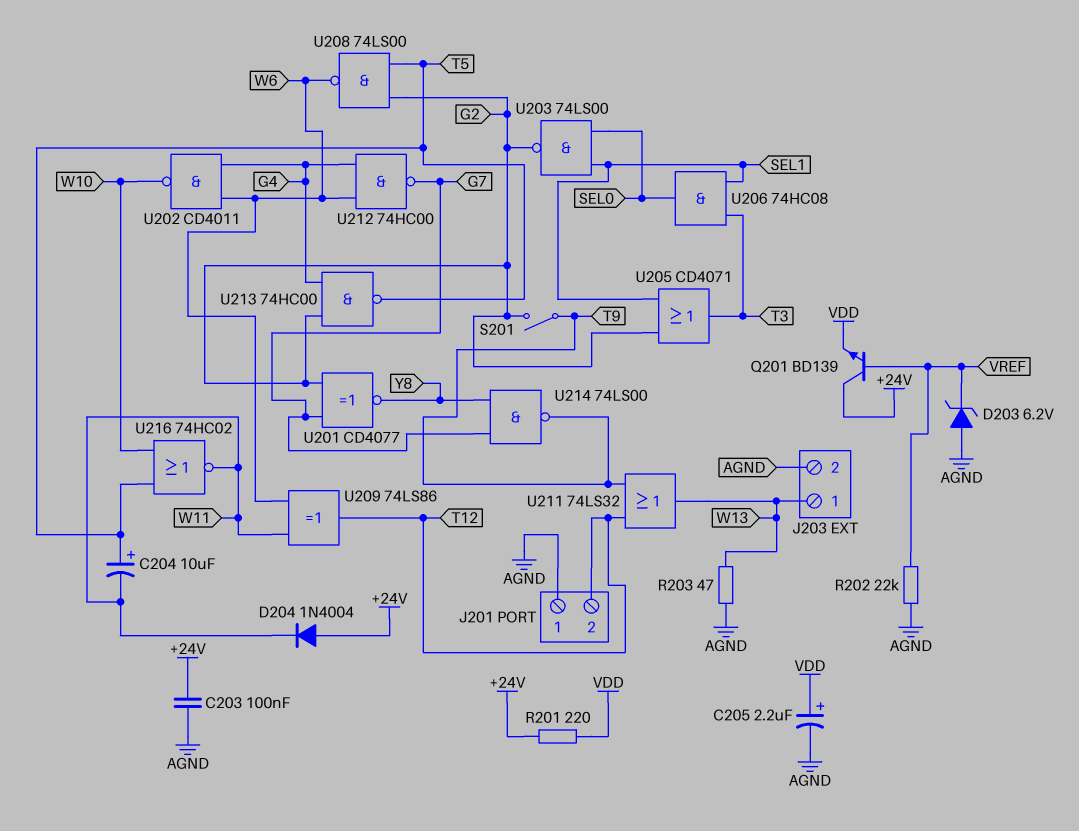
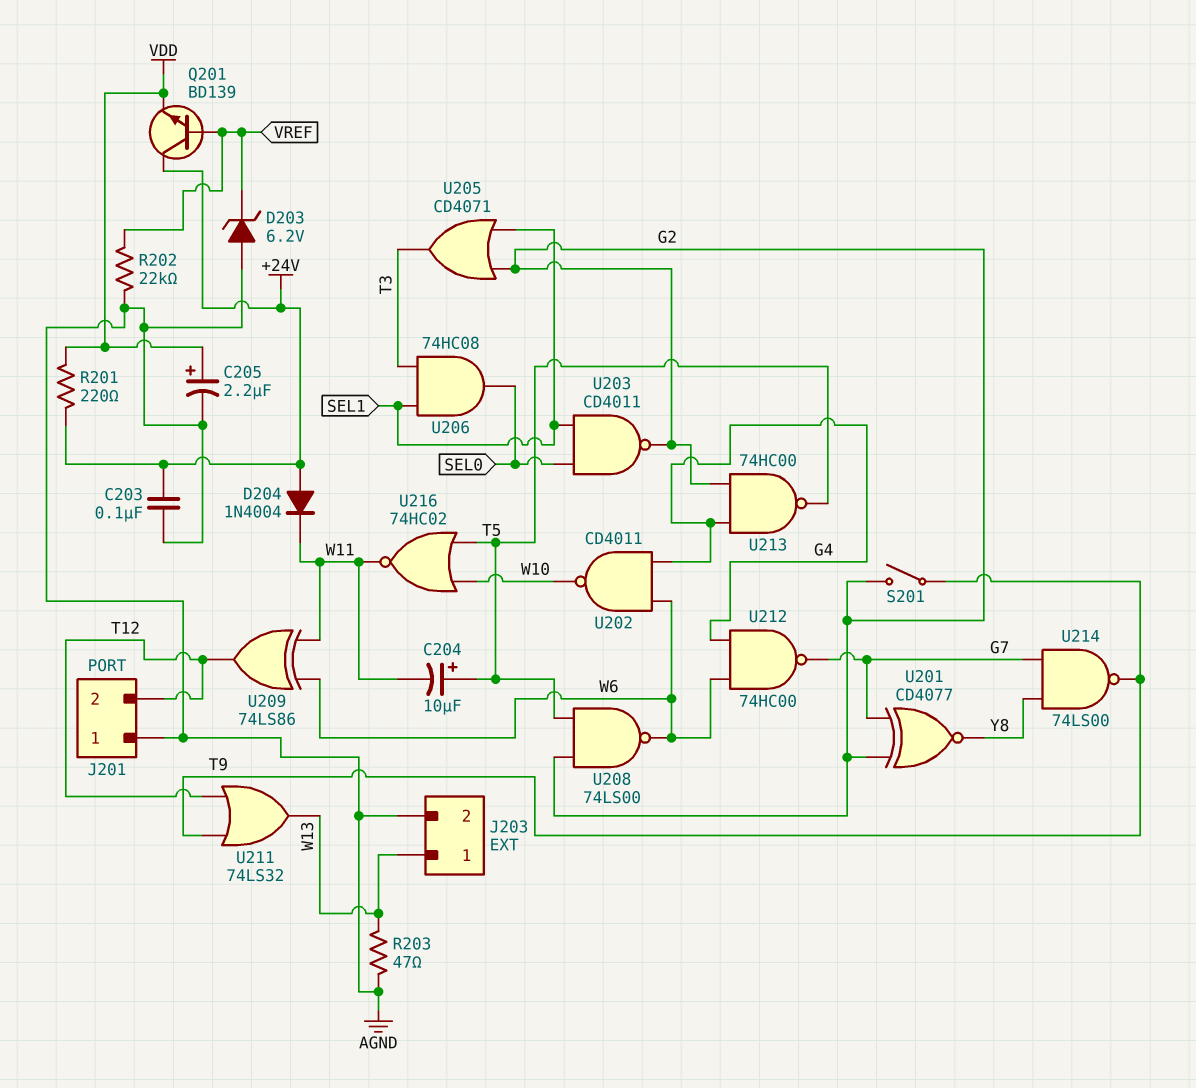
U203: NAND 74LS00 (in SEL0, in SEL1, out G2) -> NAND CD4011 (in SEL0, in SEL1, out G2)

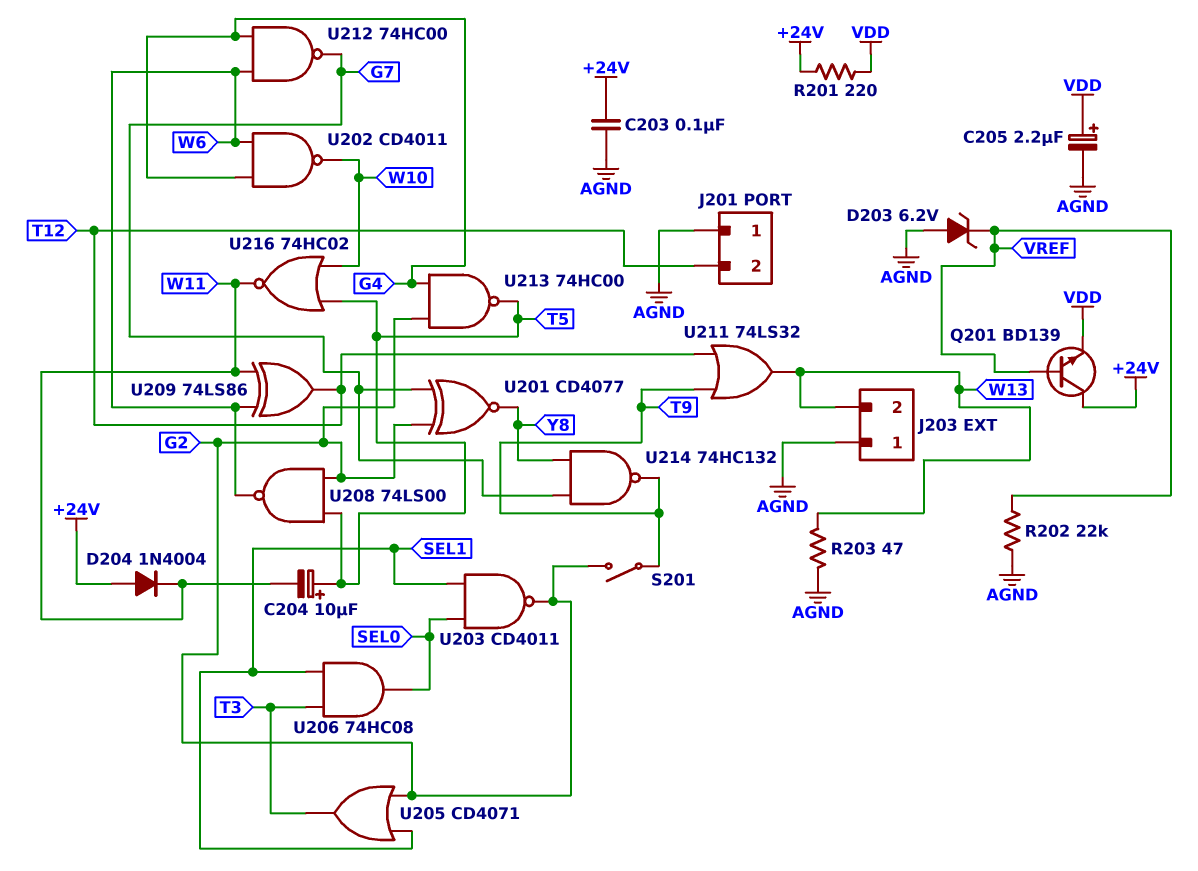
J203 pin 1: W13 -> AGND
J203 pin 2: AGND -> W13
U214: NAND 74LS00 (in G7, in Y8, out T9) -> NAND 74HC132 (in G7, in Y8, out T9)

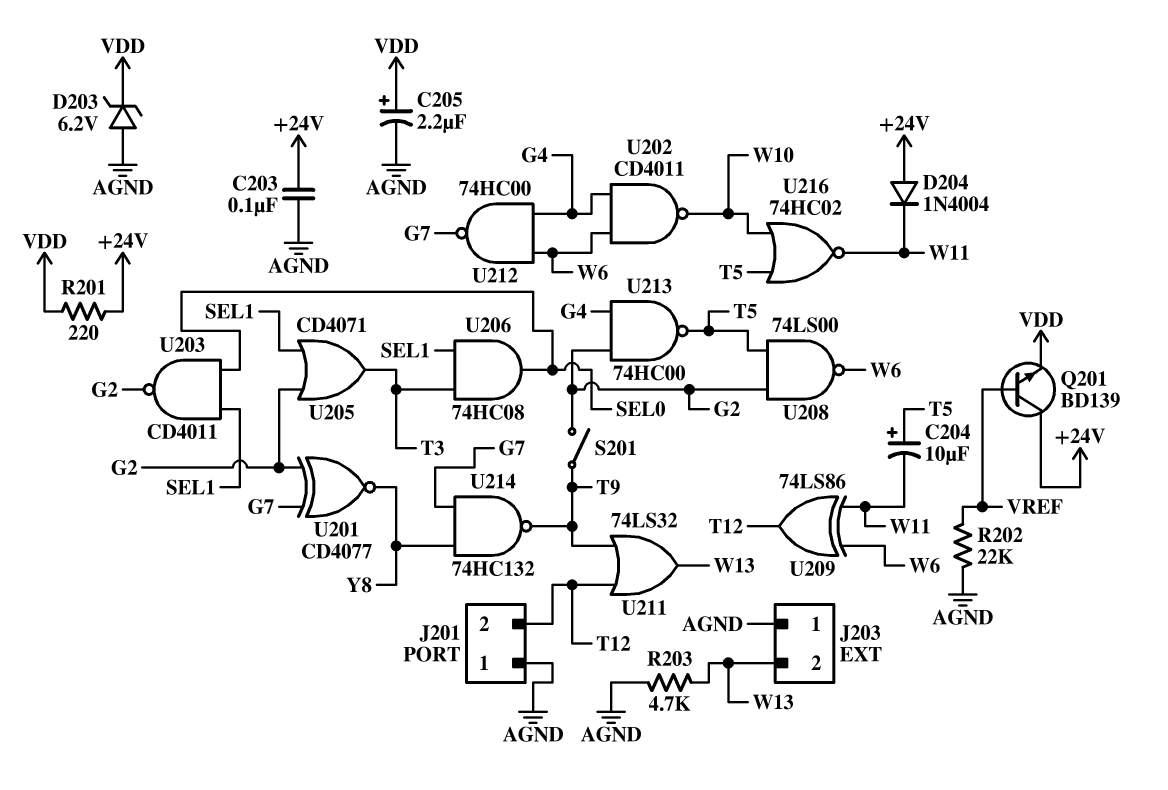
D203: zener 6.2V (A AGND, K VREF) -> zener 6.2V (A AGND, K VDD)
R203: 47 (AGND, W13) -> 4.7k (AGND, W13)

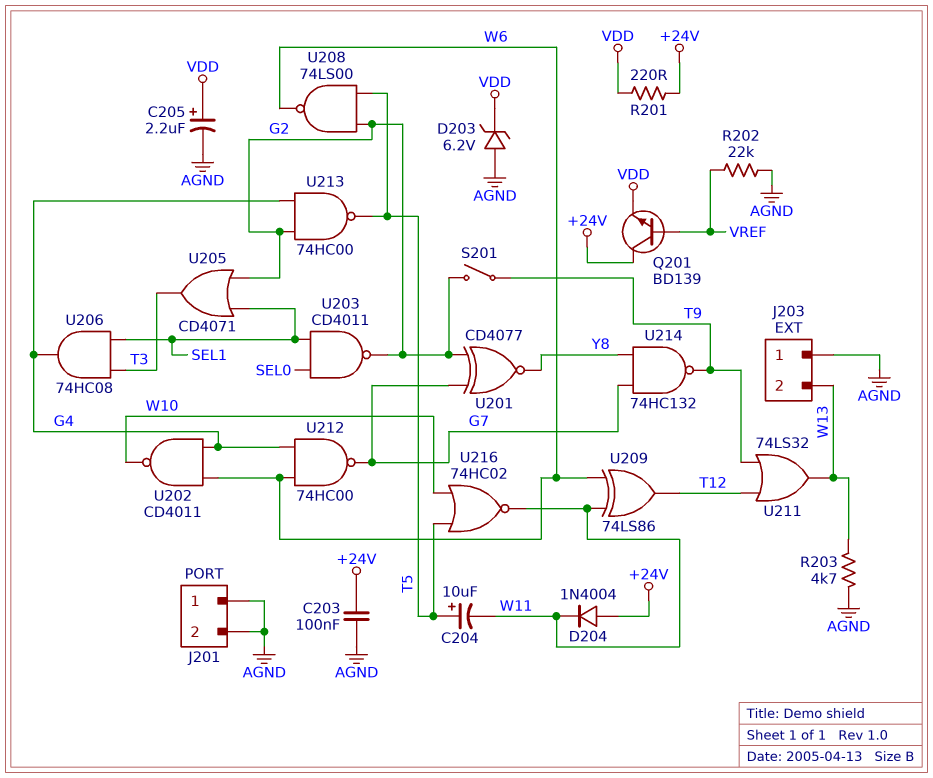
J201 pin 2: T12 -> AGND
U206: AND 74HC08 (in SEL1, in T3, out SEL0) -> AND 74HC08 (in SEL1, in T3, out G4)

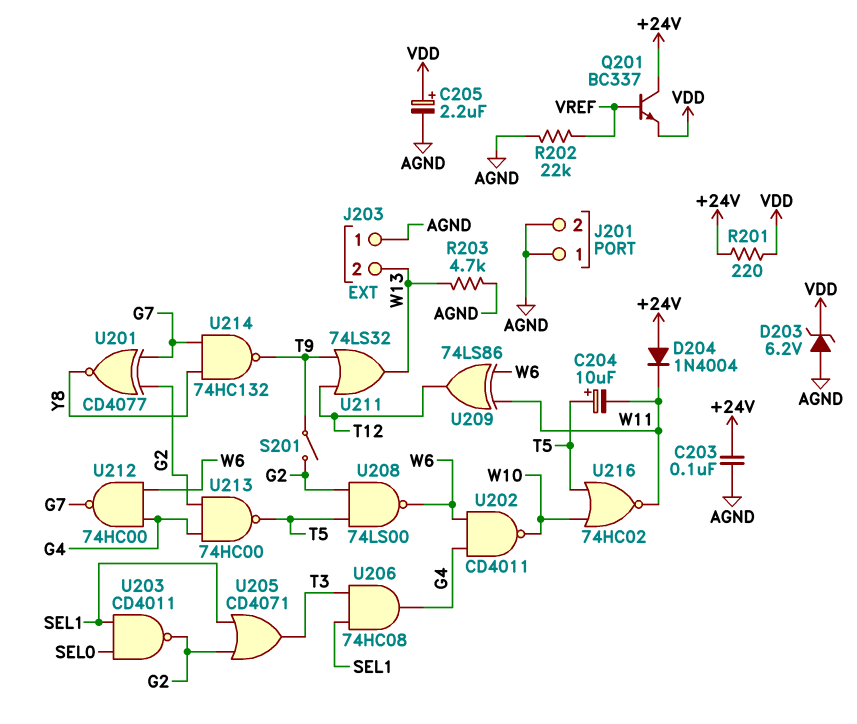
Q201: NPN BD139 (B VREF, C +24V, E VDD) -> NPN BC337 (B VREF, C +24V, E VDD)

